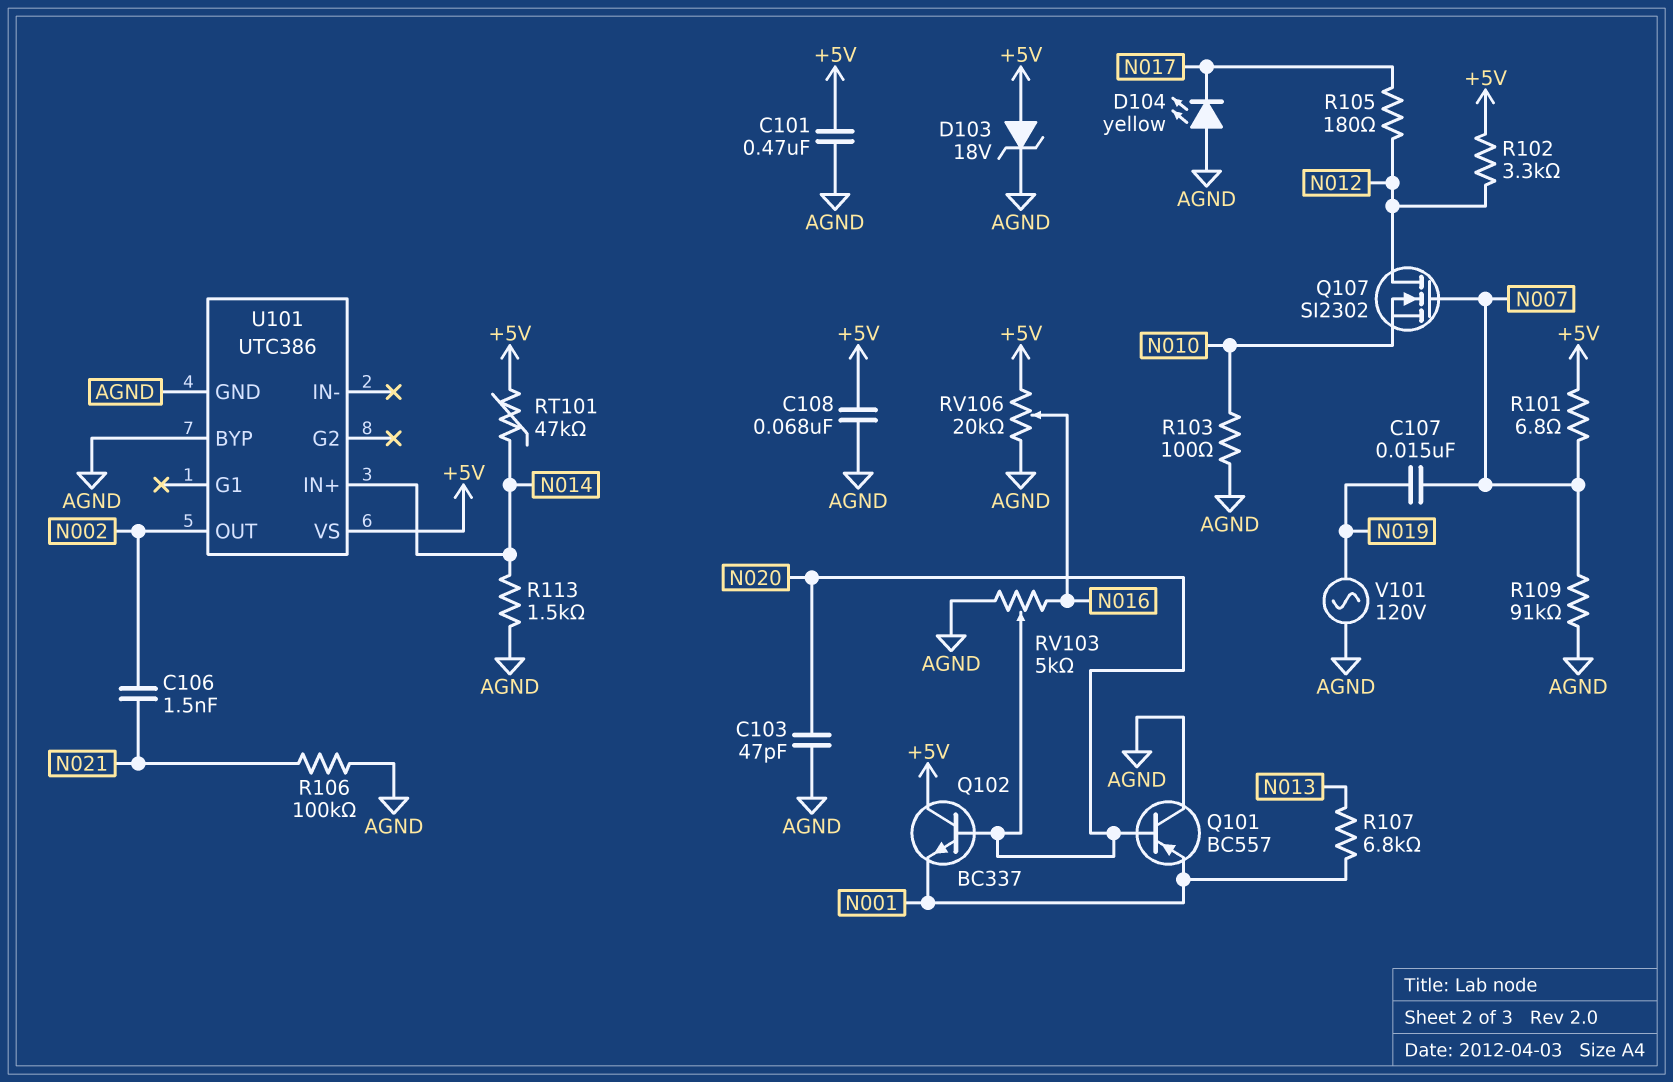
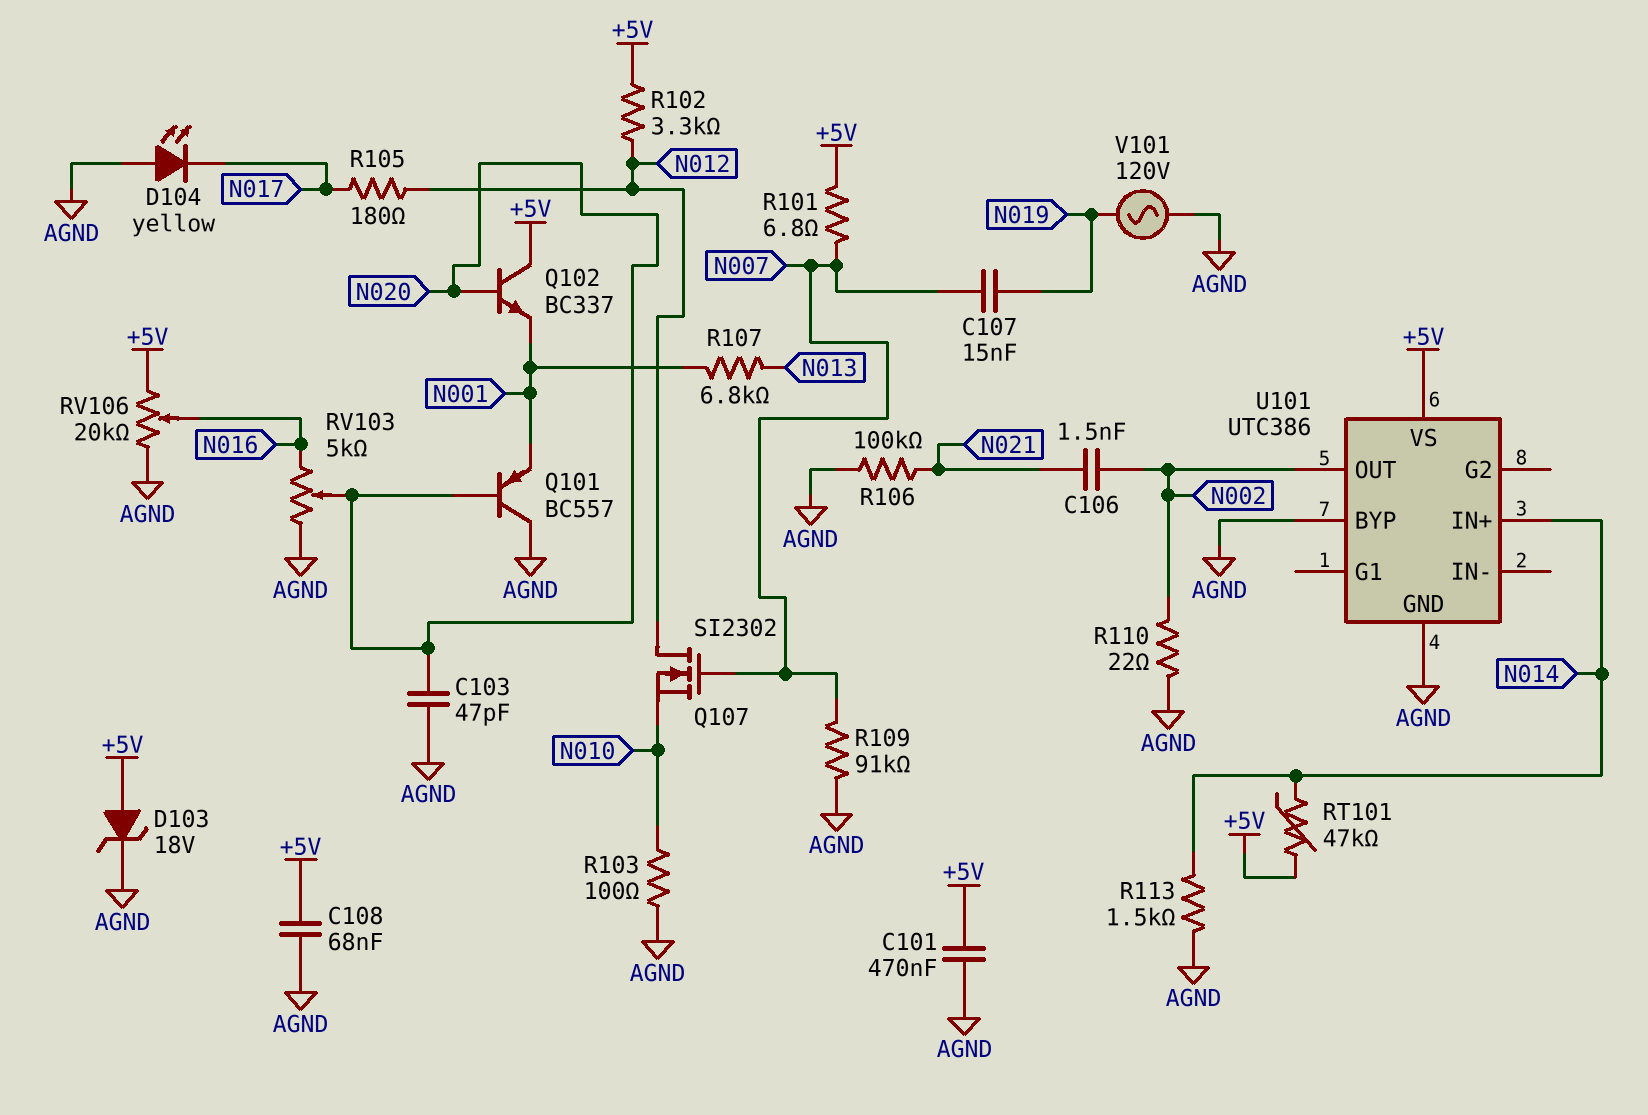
R110: none -> 22 (AGND, N002)

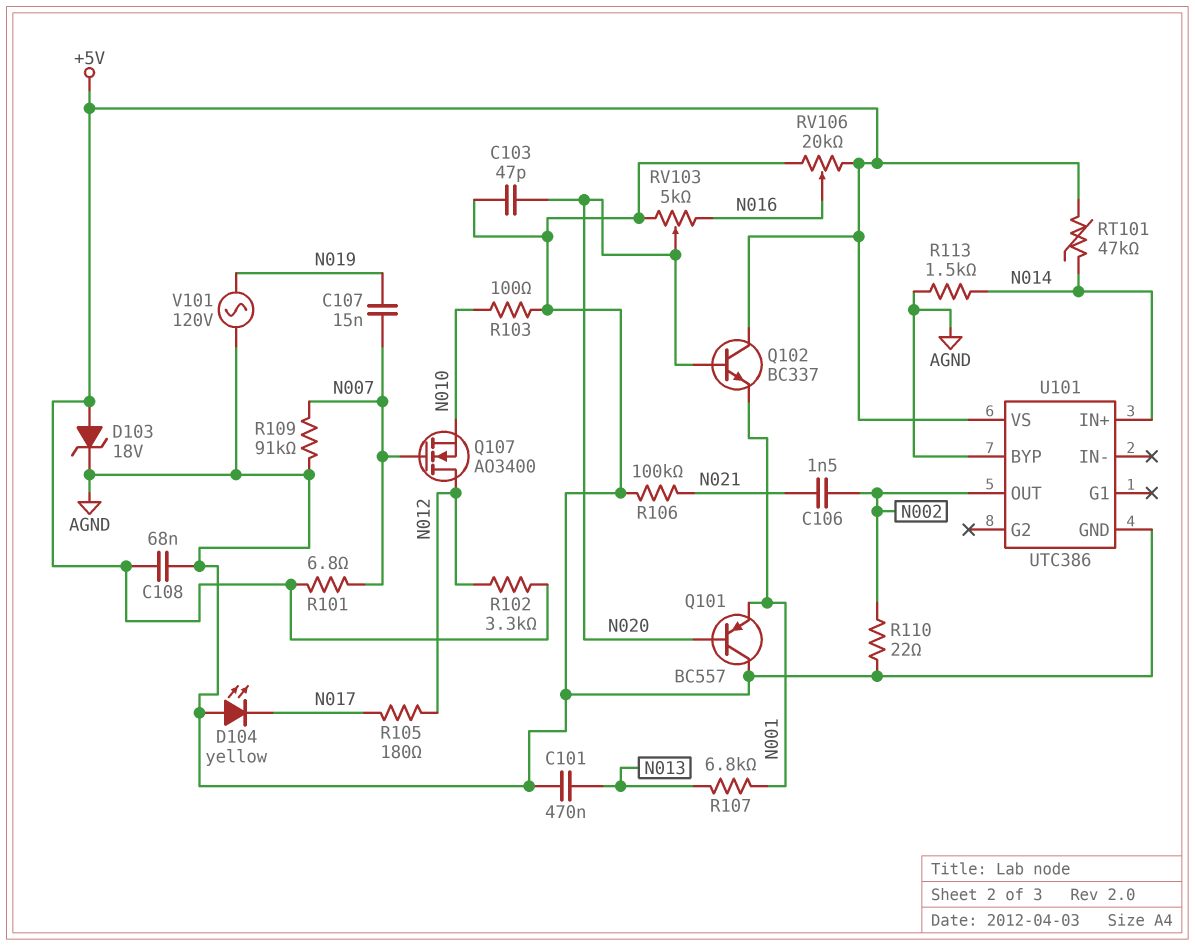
C101: 470nF (+5V, AGND) -> 470nF (AGND, N013)
Q107: NMOS SI2302 (G N007, D N012, S N010) -> NMOS AO3400 (G N007, D N012, S N010)

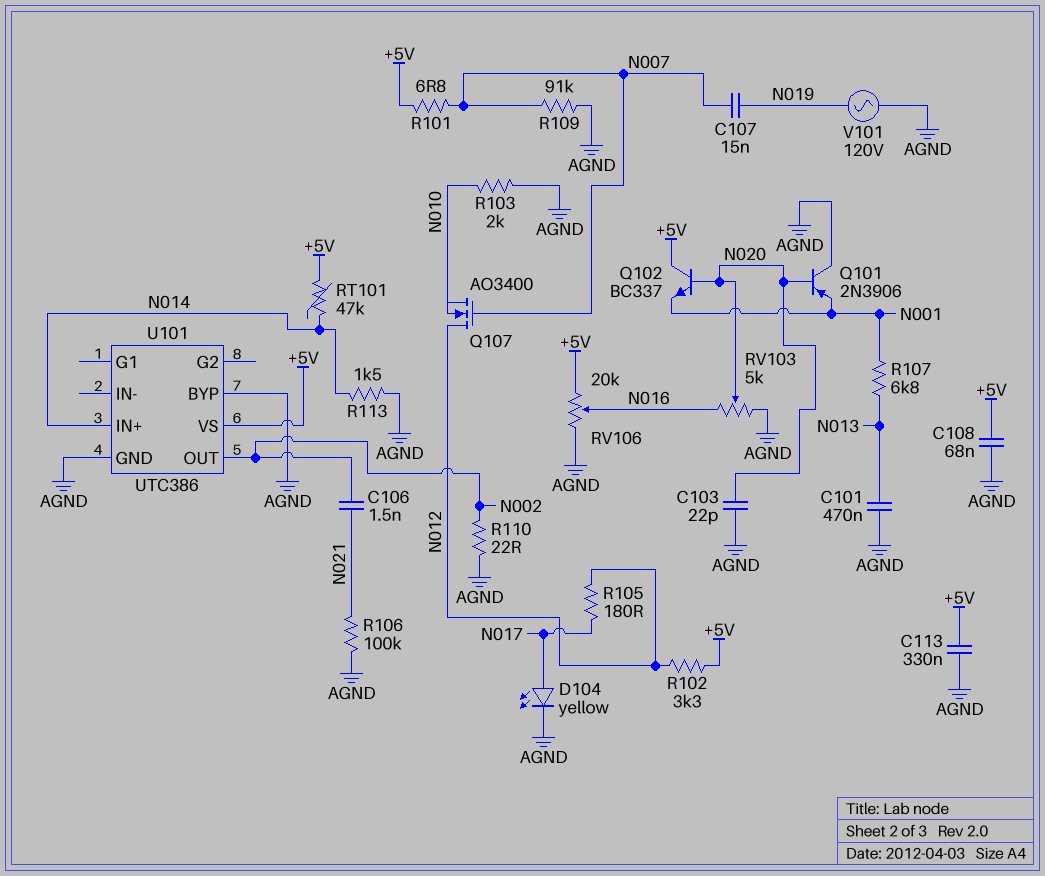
C103: 47pF (AGND, N020) -> 22pF (AGND, N020)
C113: none -> 330nF (+5V, AGND)
D103: zener 18V (A +5V, K AGND) -> none
D104: LED yellow (A AGND, K N017) -> LED yellow (A N017, K AGND)
Q101: PNP BC557 (B N020, C AGND, E N001) -> PNP 2N3906 (B N020, C AGND, E N001)
R103: 100 (AGND, N010) -> 2k (AGND, N010)

